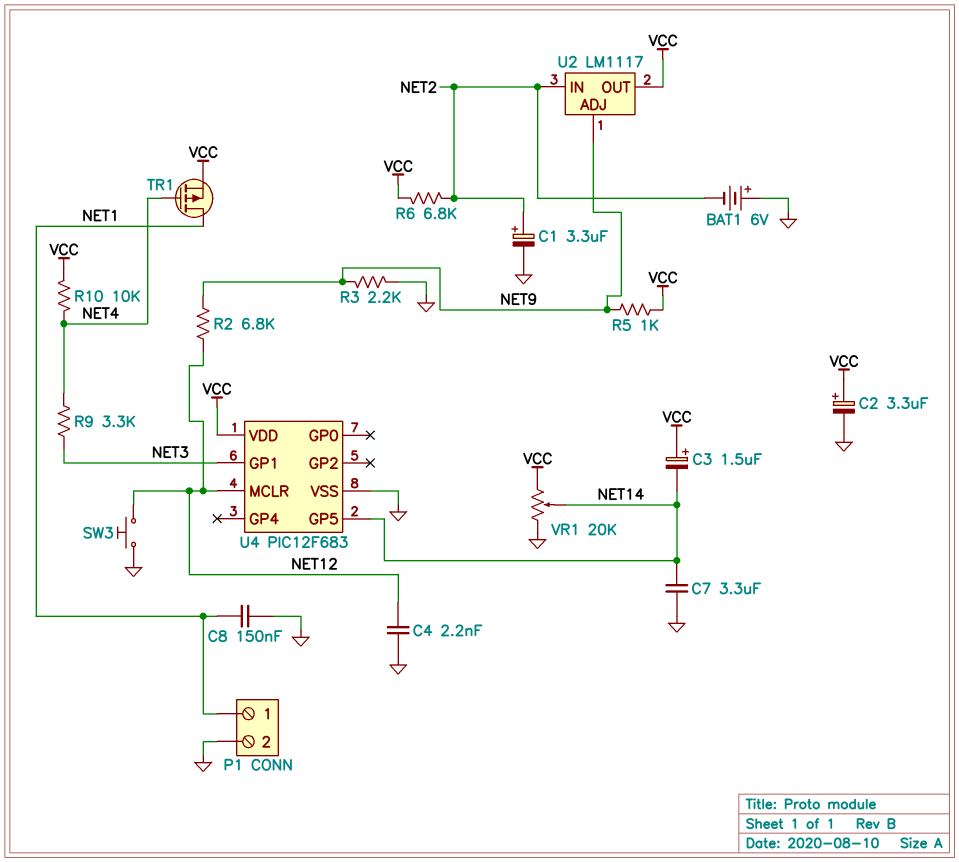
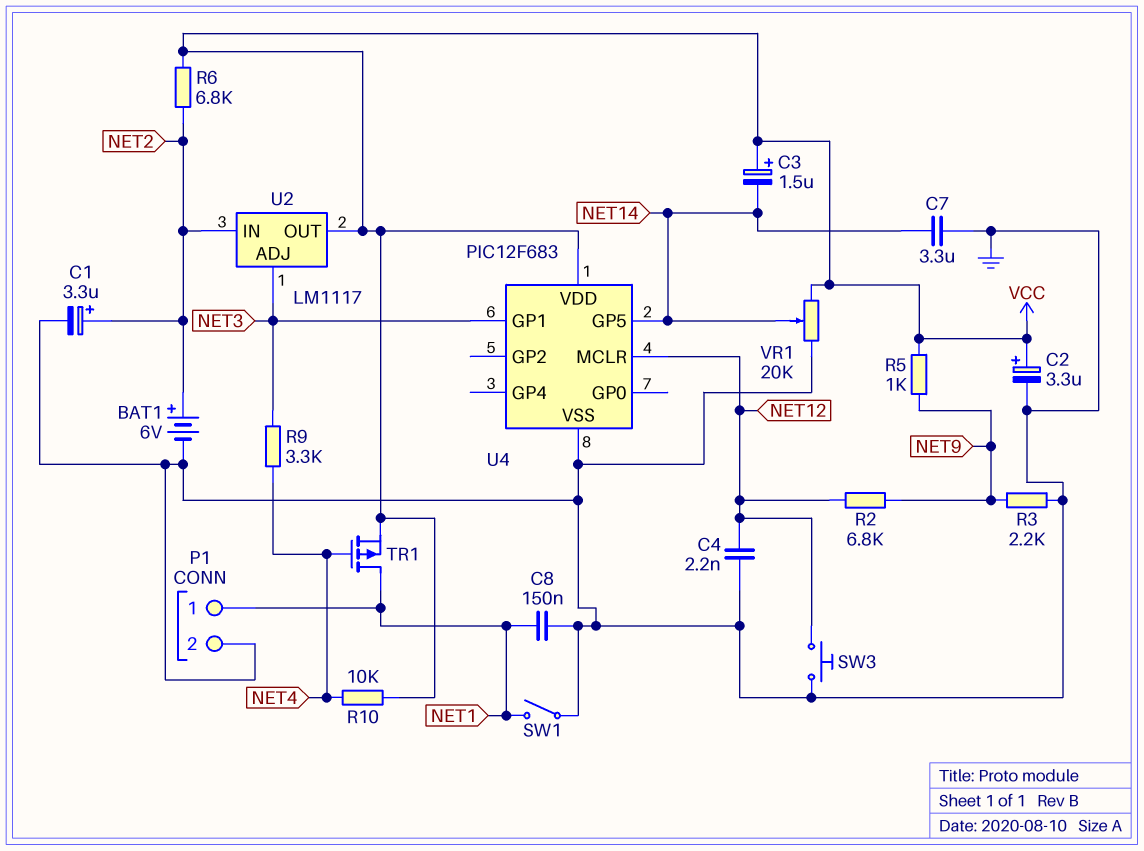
BAT1: 6V (plus GND, minus NET2) -> 6V (plus NET2, minus GND)
SW1: none -> switch (GND, NET1)
U2 pin ADJ: NET9 -> NET3

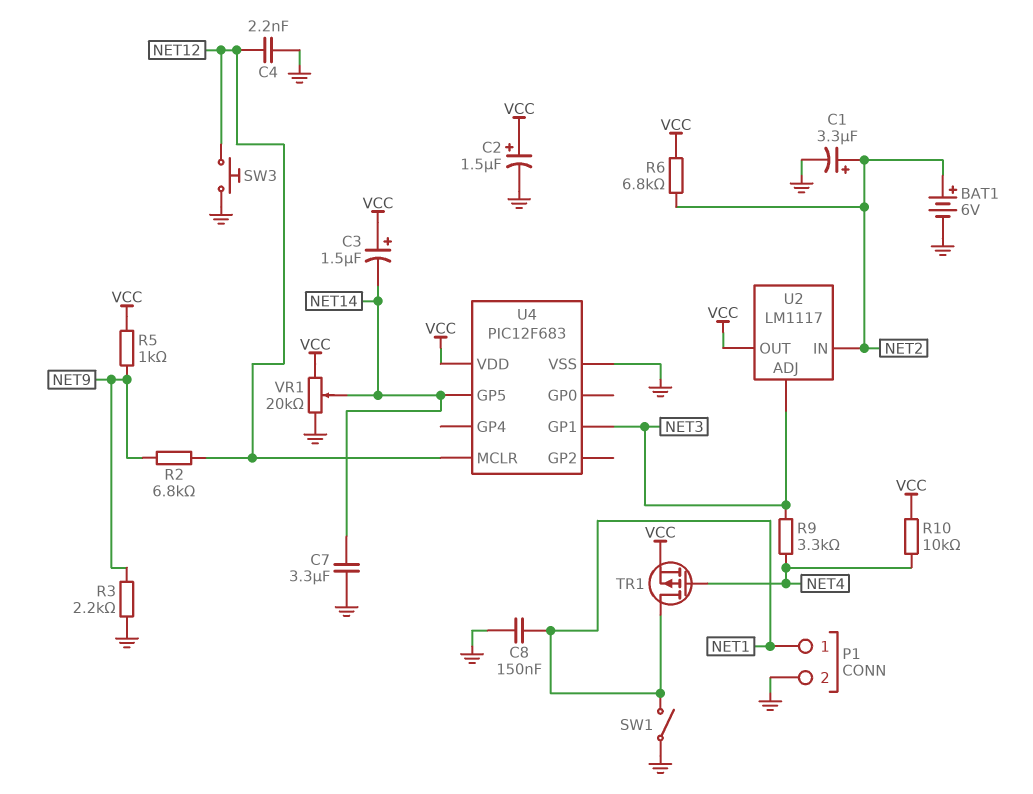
C2: 3.3uF (plus VCC, minus GND) -> 1.5uF (plus VCC, minus GND)

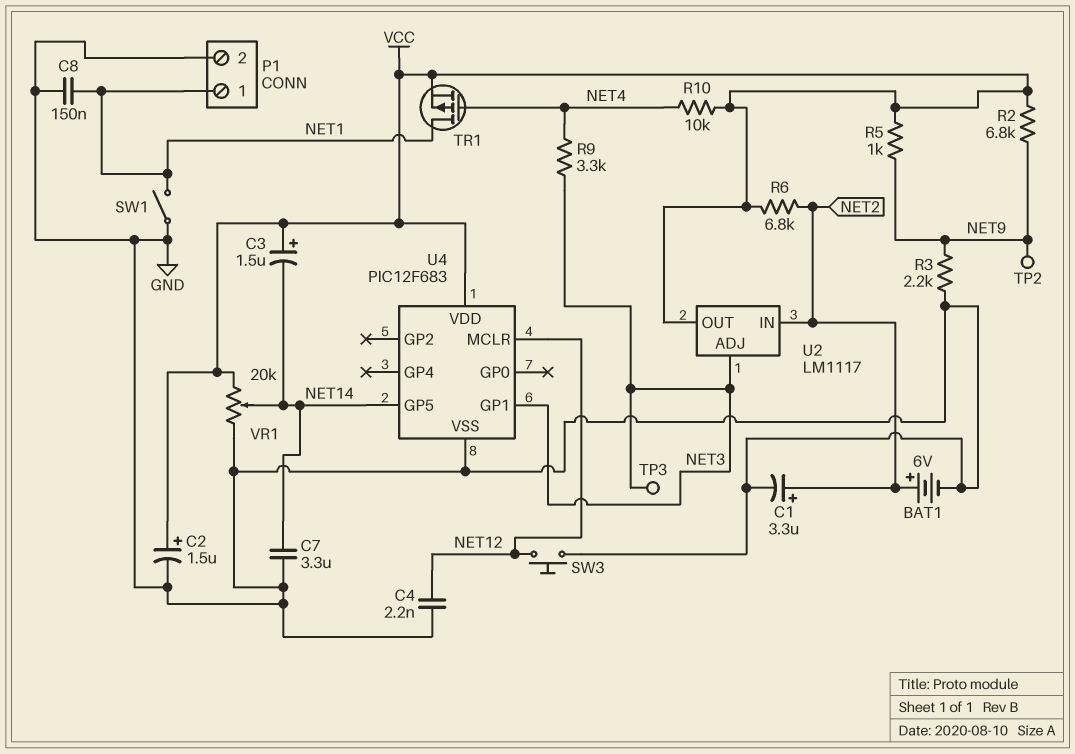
R2: 6.8k (NET9, NET12) -> 6.8k (NET9, VCC)
TP2: none -> test point (NET9)
TP3: none -> test point (NET3)

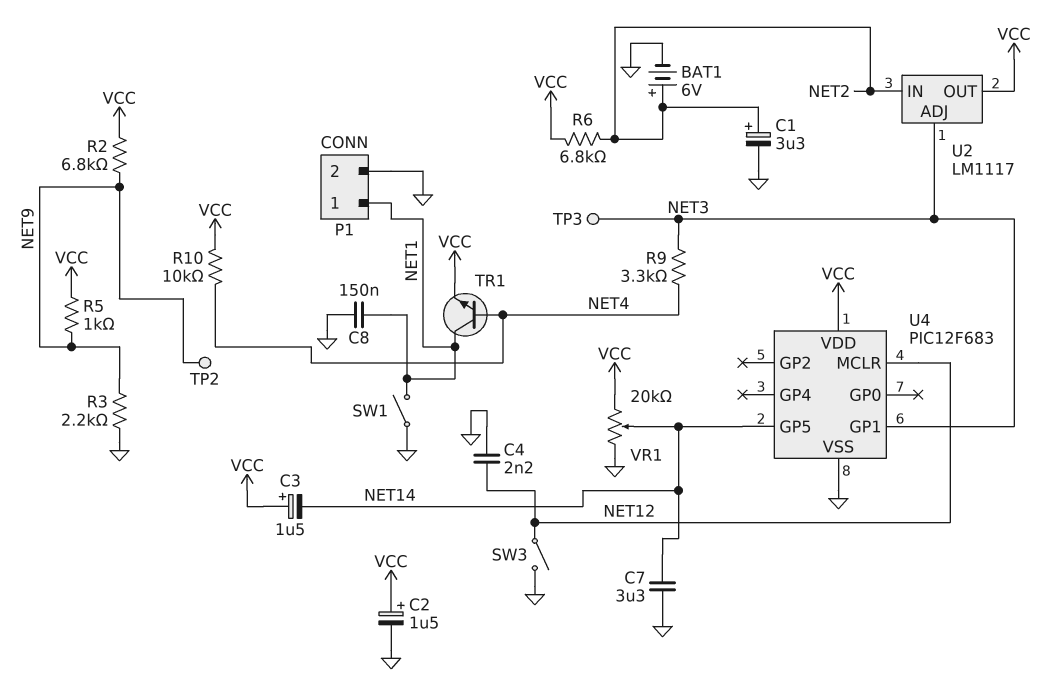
SW3: button (GND, NET12) -> switch (GND, NET12)
TR1: PMOS (G NET4, D NET1, S VCC) -> NPN (B NET4, C NET1, E VCC)

